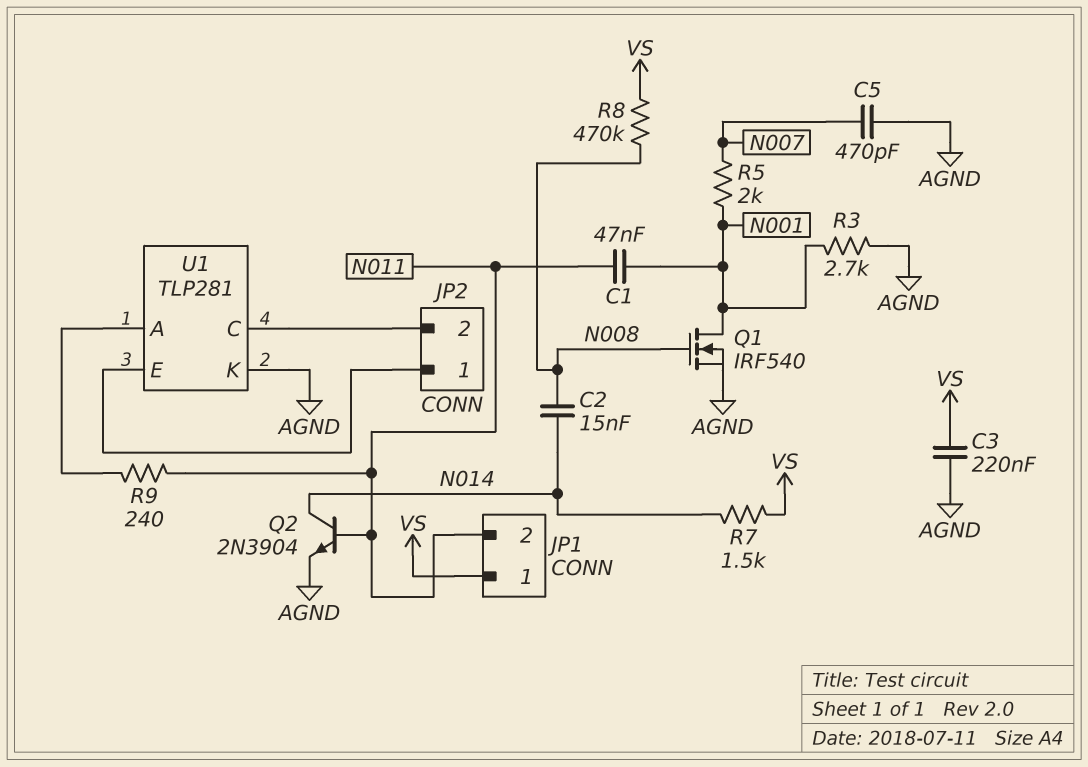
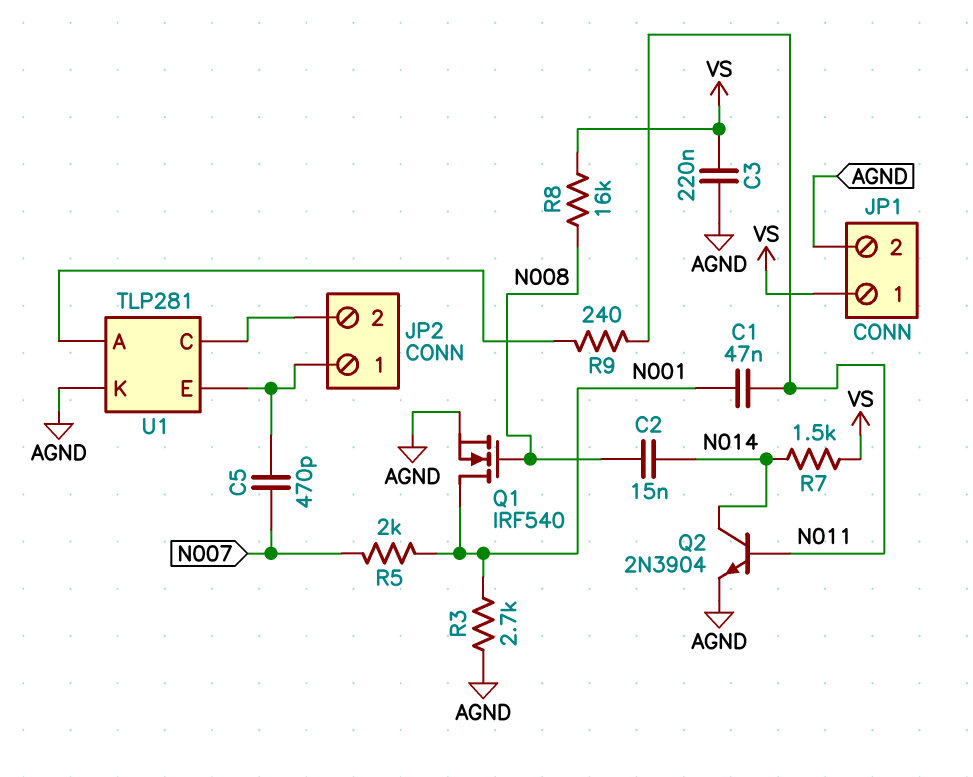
C5: 470pF (AGND, N007) -> 470pF (JP2/1, N007)
JP1 pin 2: N011 -> AGND
R8: 470k (N008, VS) -> 16k (N008, VS)

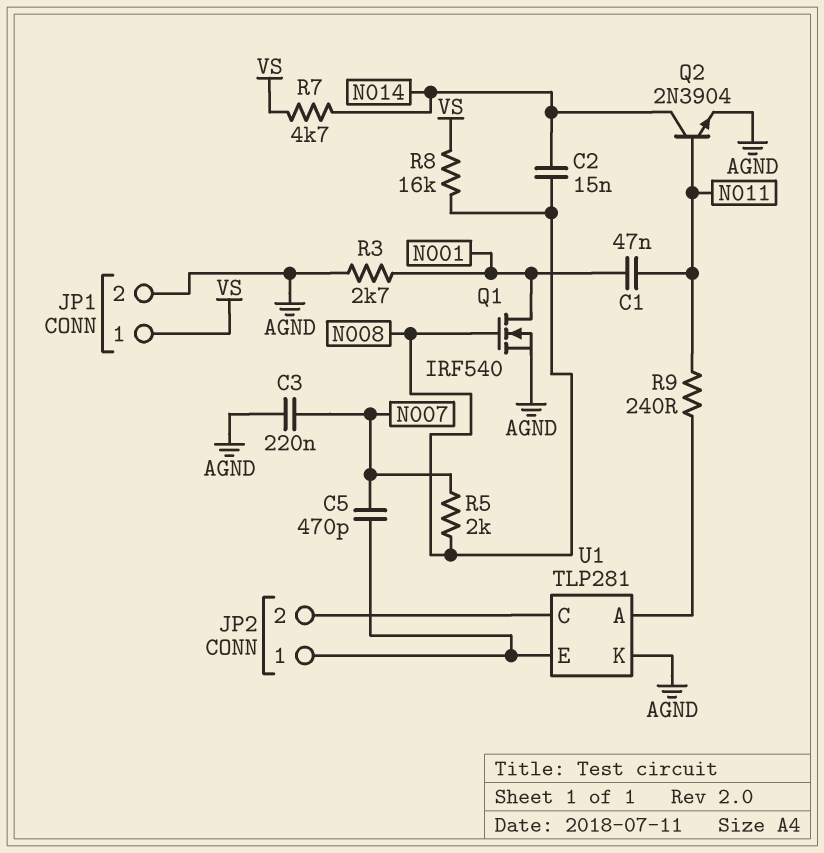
C3: 220nF (AGND, VS) -> 220nF (AGND, N007)
R5: 2k (N001, N007) -> 2k (N007, N008)
R7: 1.5k (N014, VS) -> 4.7k (N014, VS)

